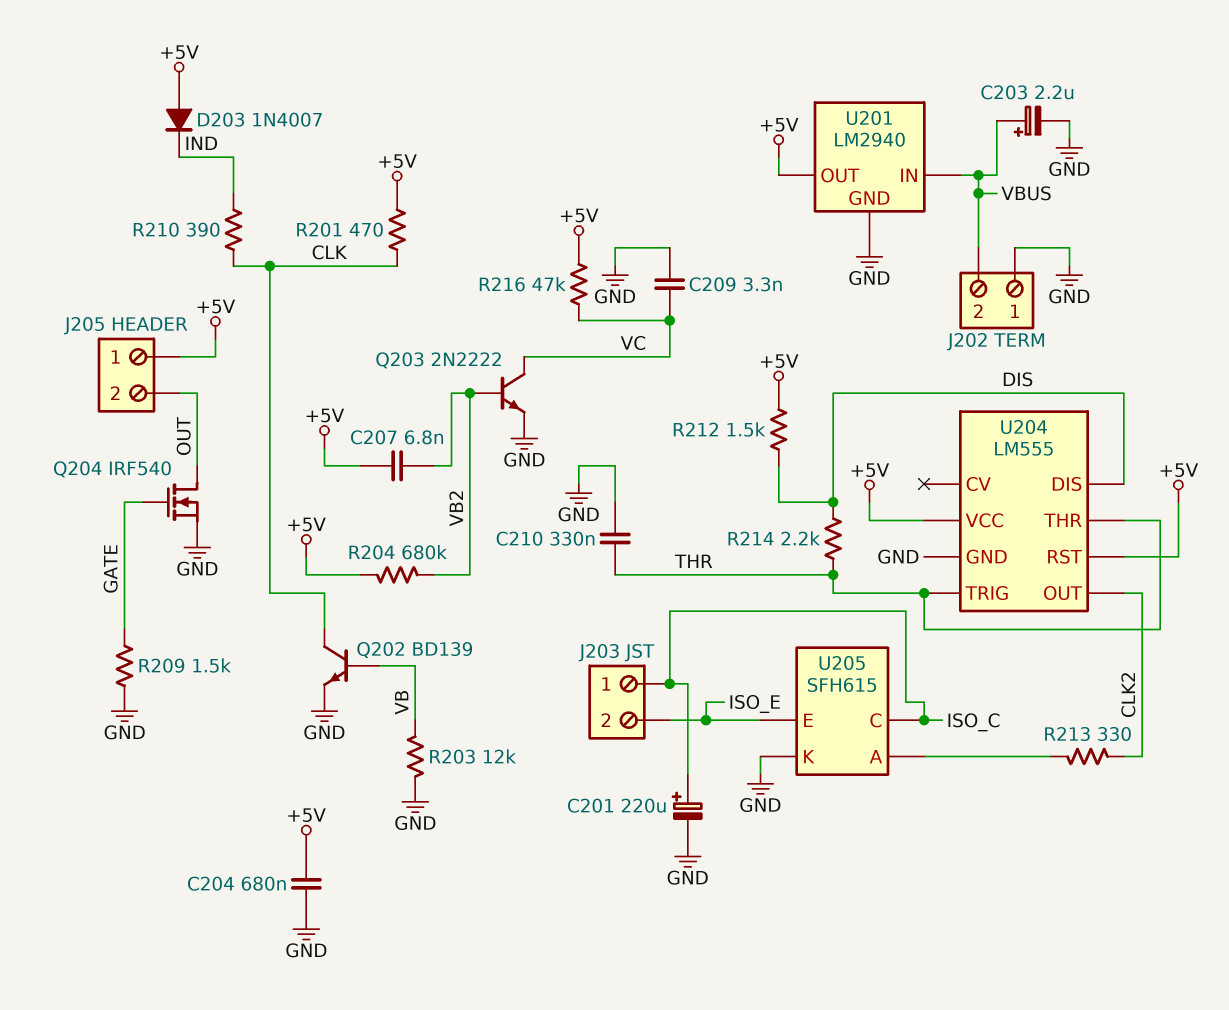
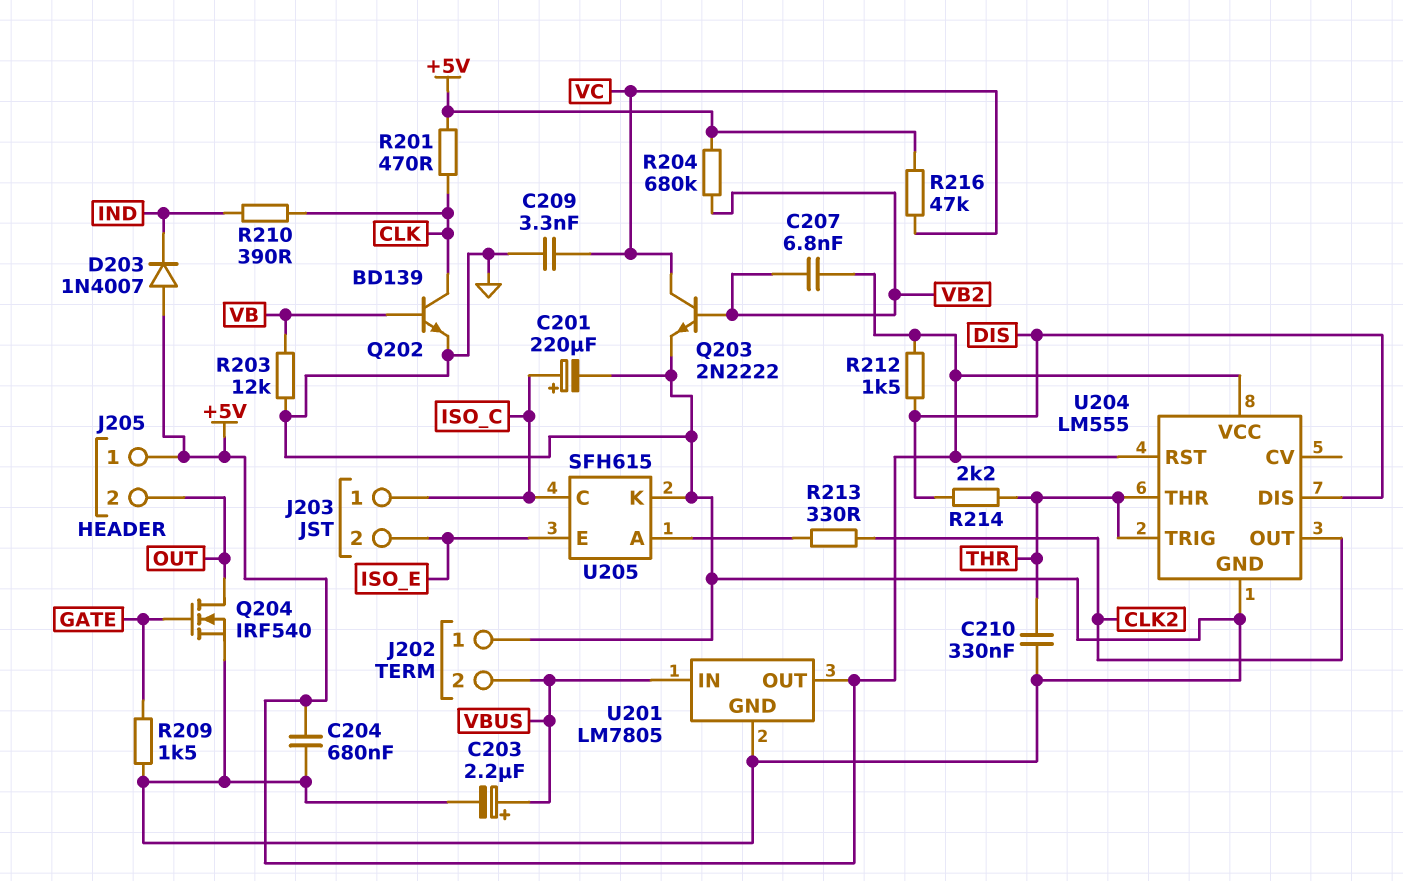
U201: LM2940 -> LM7805

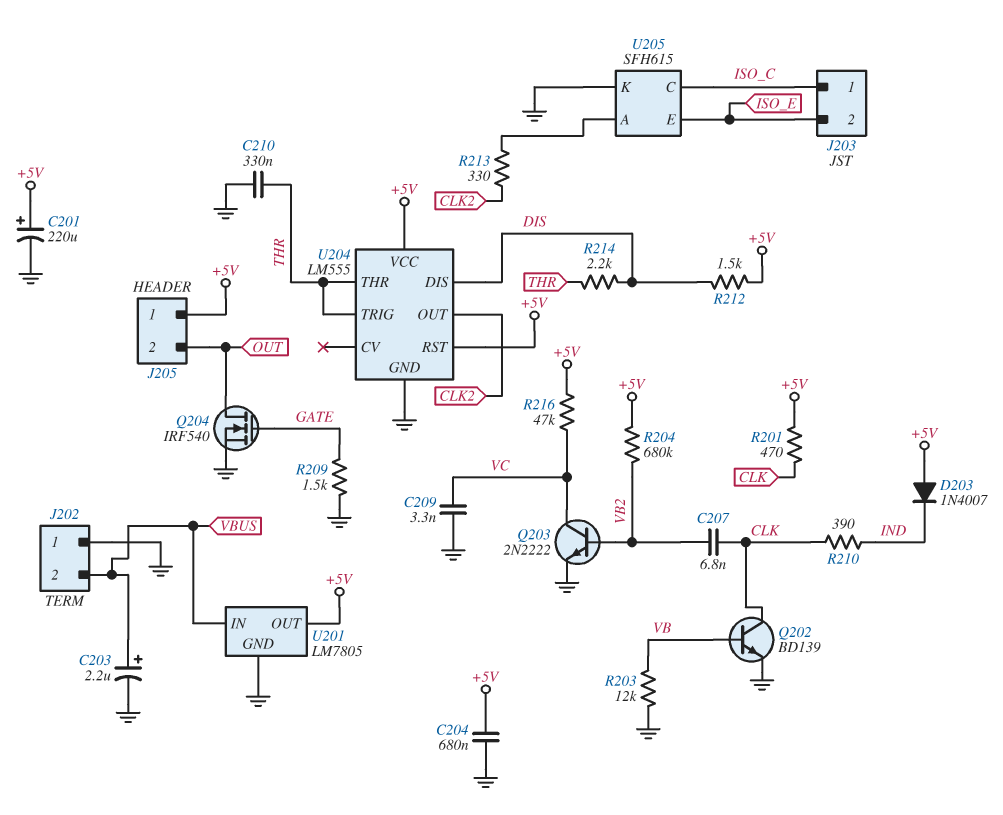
C201: 220uF (plus ISO_C, minus GND) -> 220uF (plus +5V, minus GND)
C207: 6.8nF (+5V, VB2) -> 6.8nF (CLK, VB2)

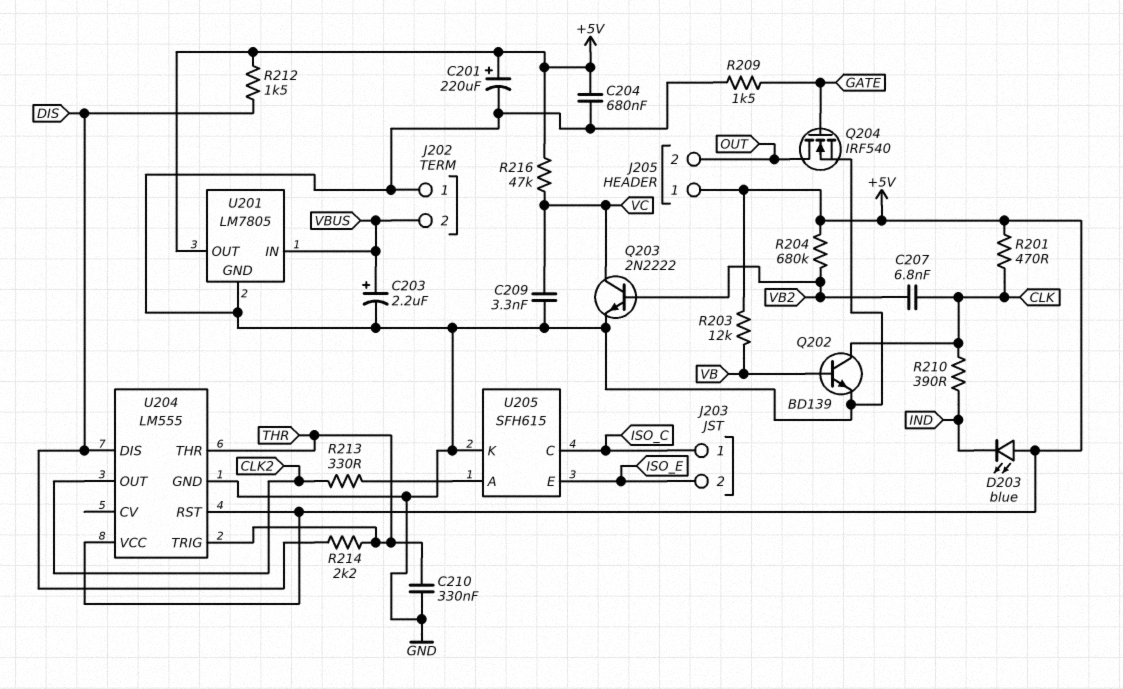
D203: diode 1N4007 (A +5V, K IND) -> LED blue (A +5V, K IND)
R203: 12k (GND, VB) -> 12k (+5V, VB)

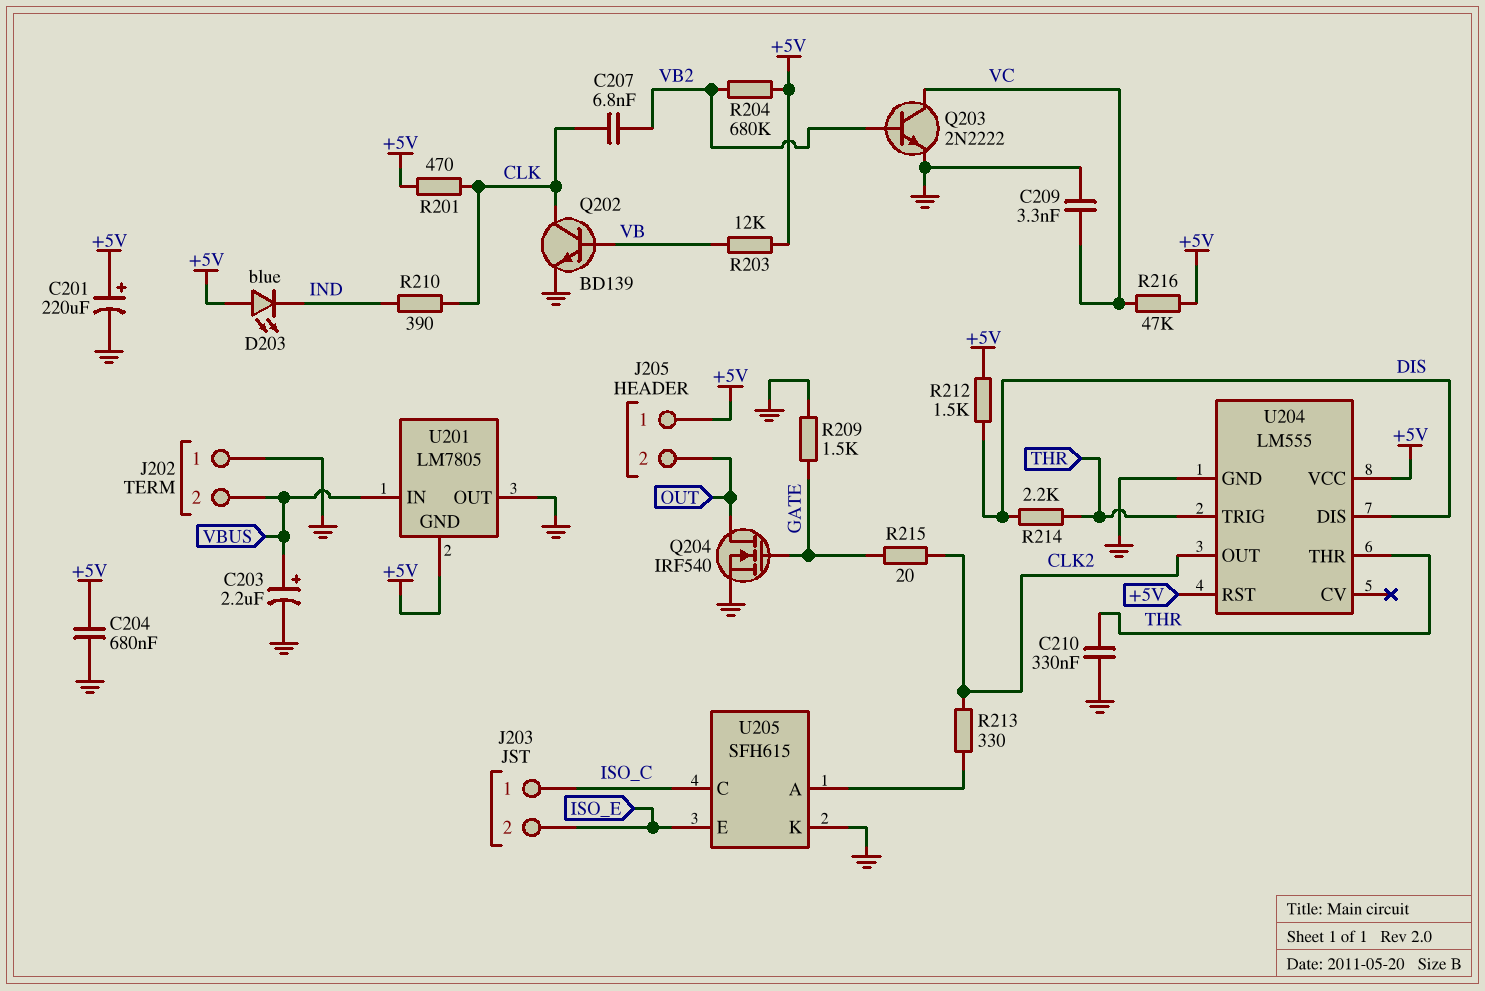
R215: none -> 20 (CLK2, GATE)
U201 pin GND: GND -> +5V
U201 pin OUT: +5V -> GND

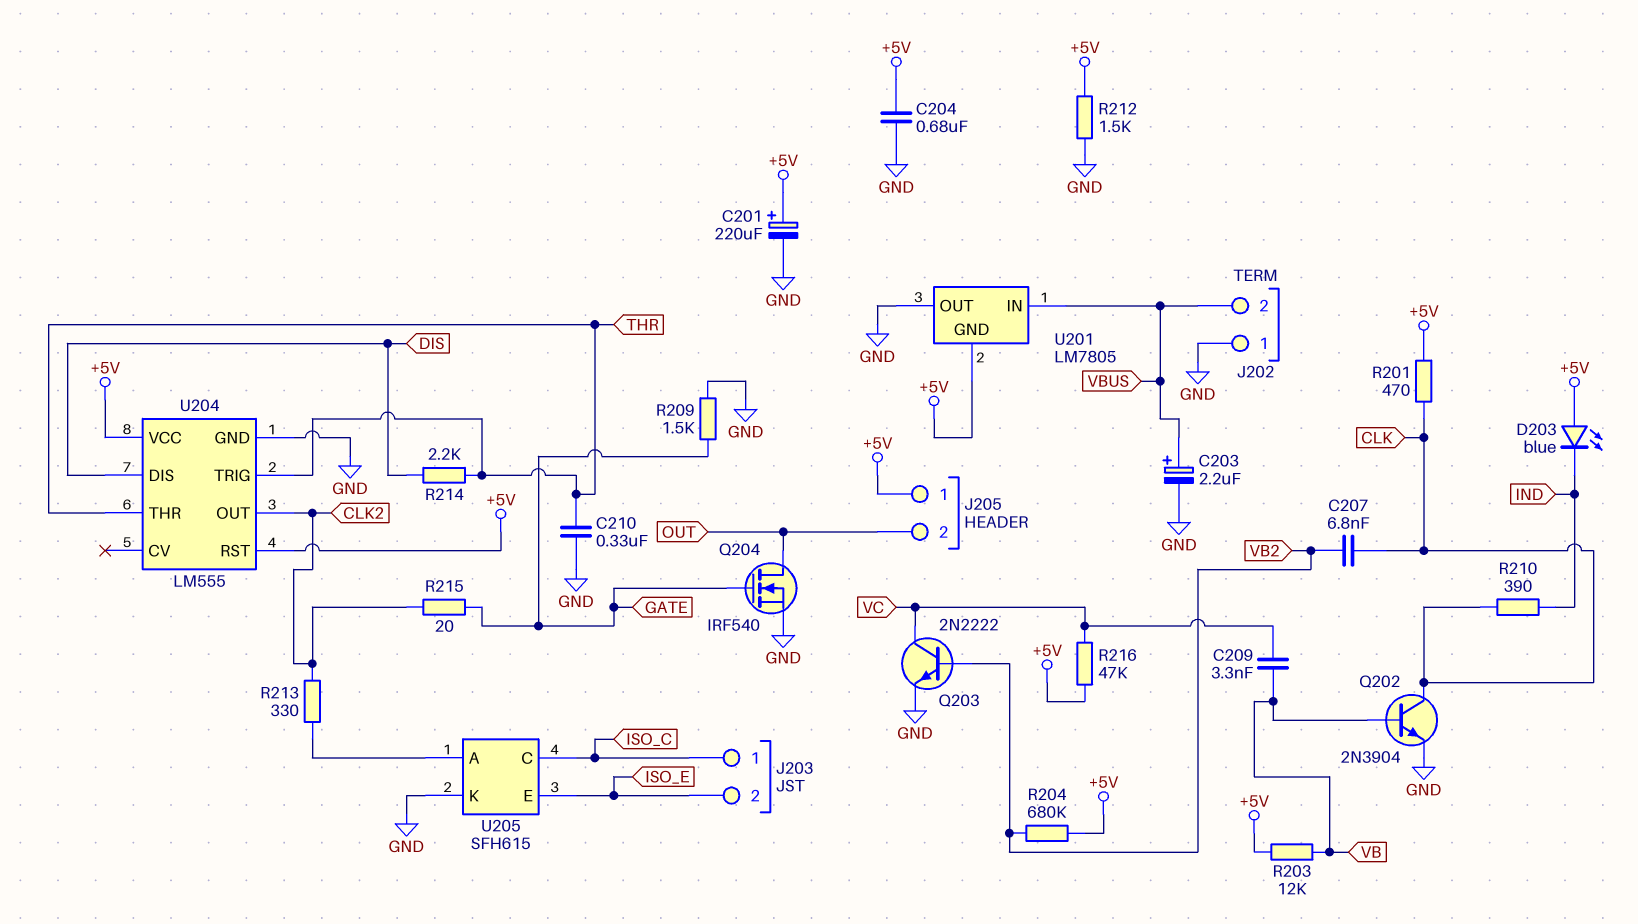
C209: 3.3nF (GND, VC) -> 3.3nF (VB, VC)
Q202: NPN BD139 (B VB, C CLK, E GND) -> NPN 2N3904 (B VB, C CLK, E GND)
R212: 1.5k (+5V, DIS) -> 1.5k (+5V, GND)

